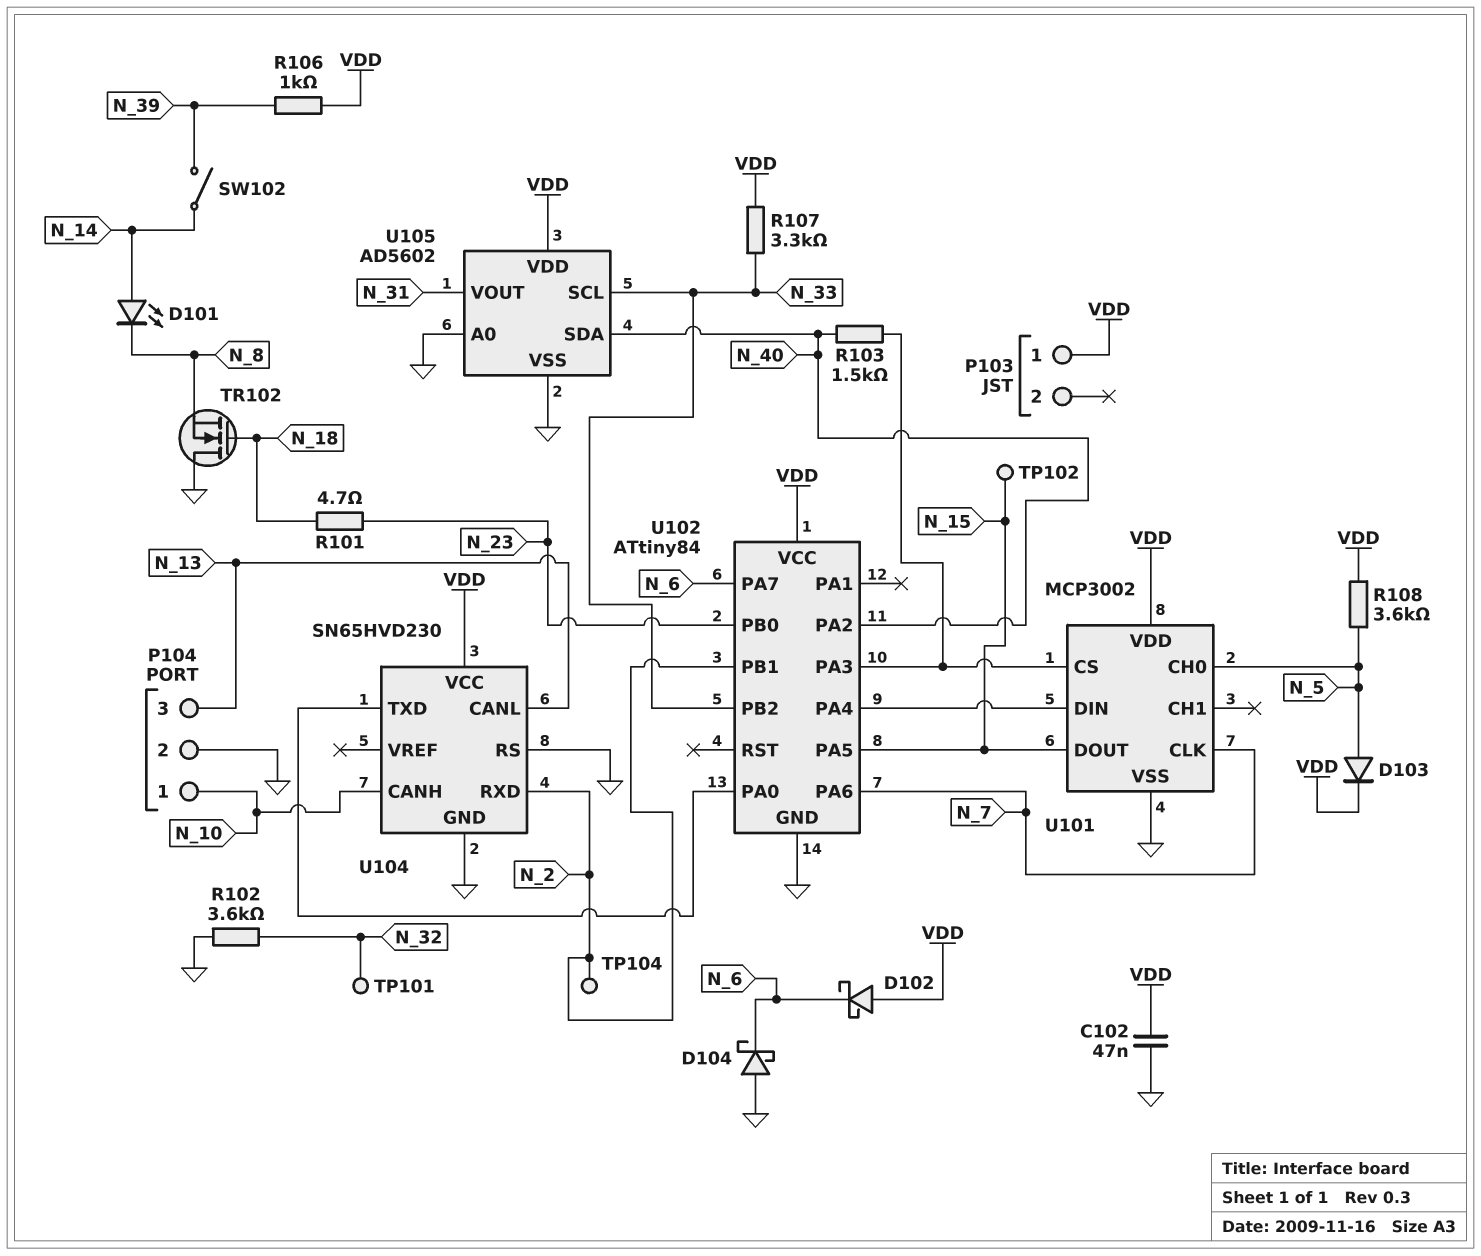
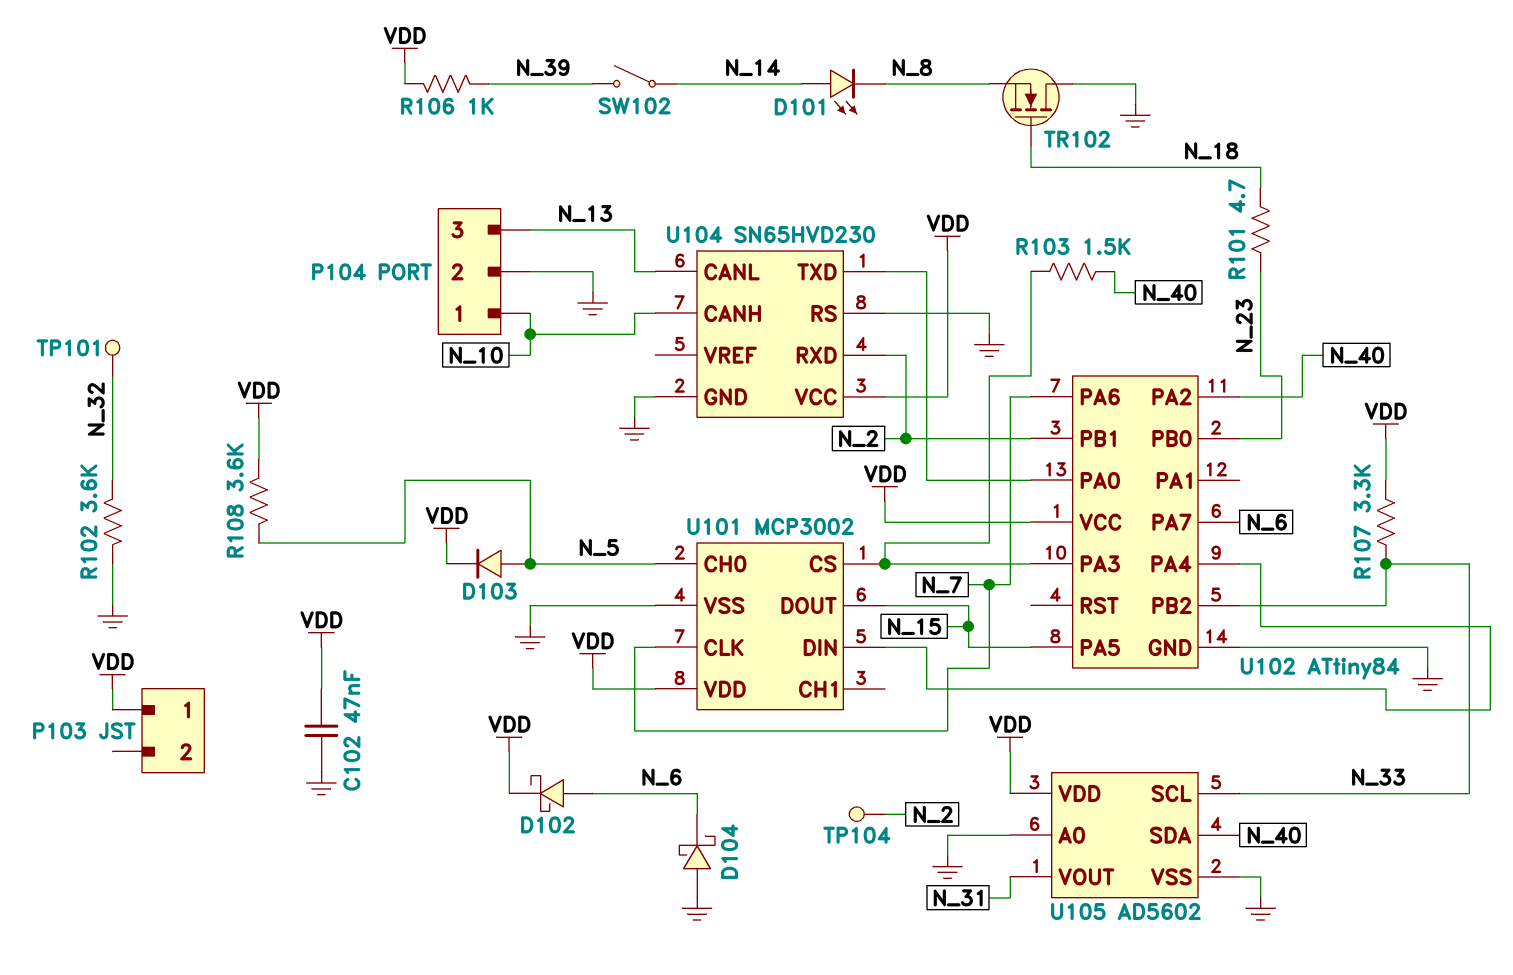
D102: schottky (A VDD, K N_6) -> schottky (A N_6, K VDD)
TP102: test point (N_15) -> none

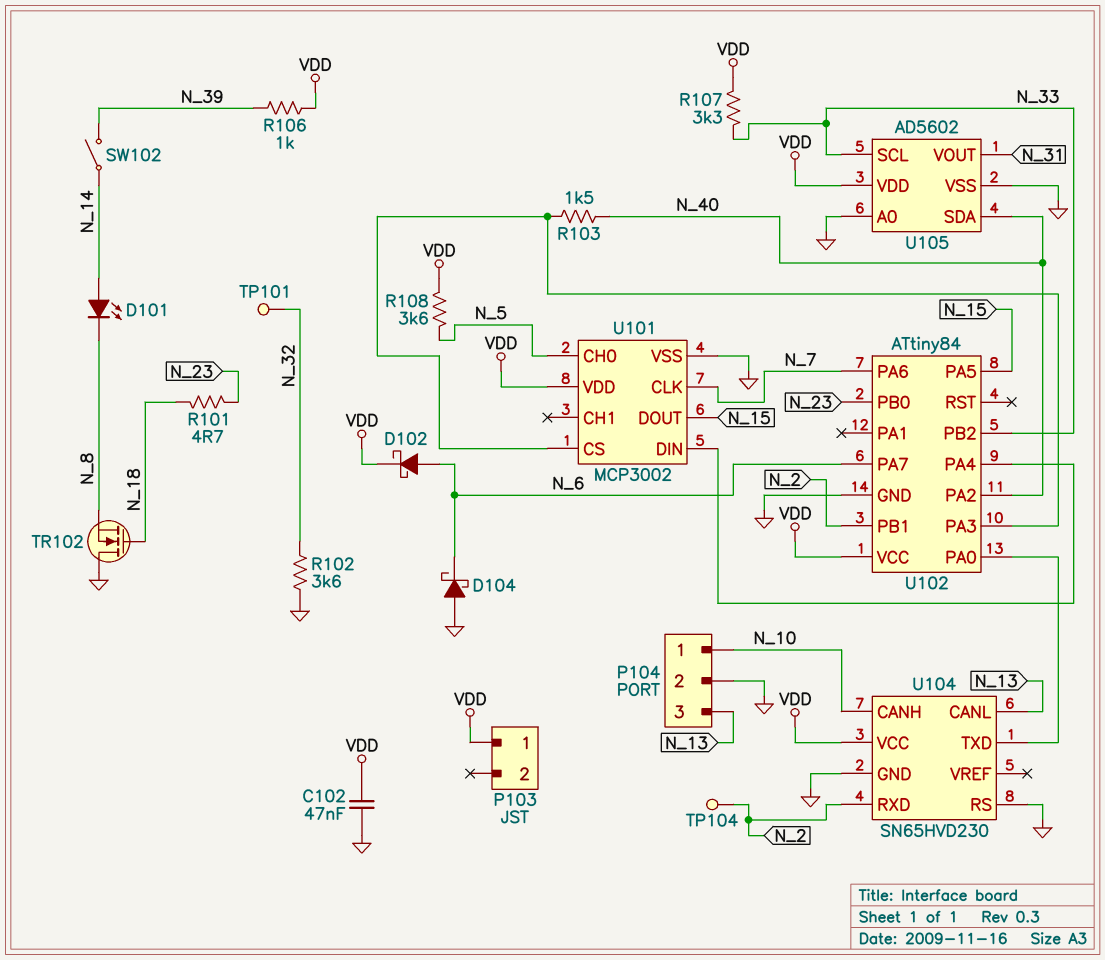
D103: diode (A N_5, K VDD) -> none

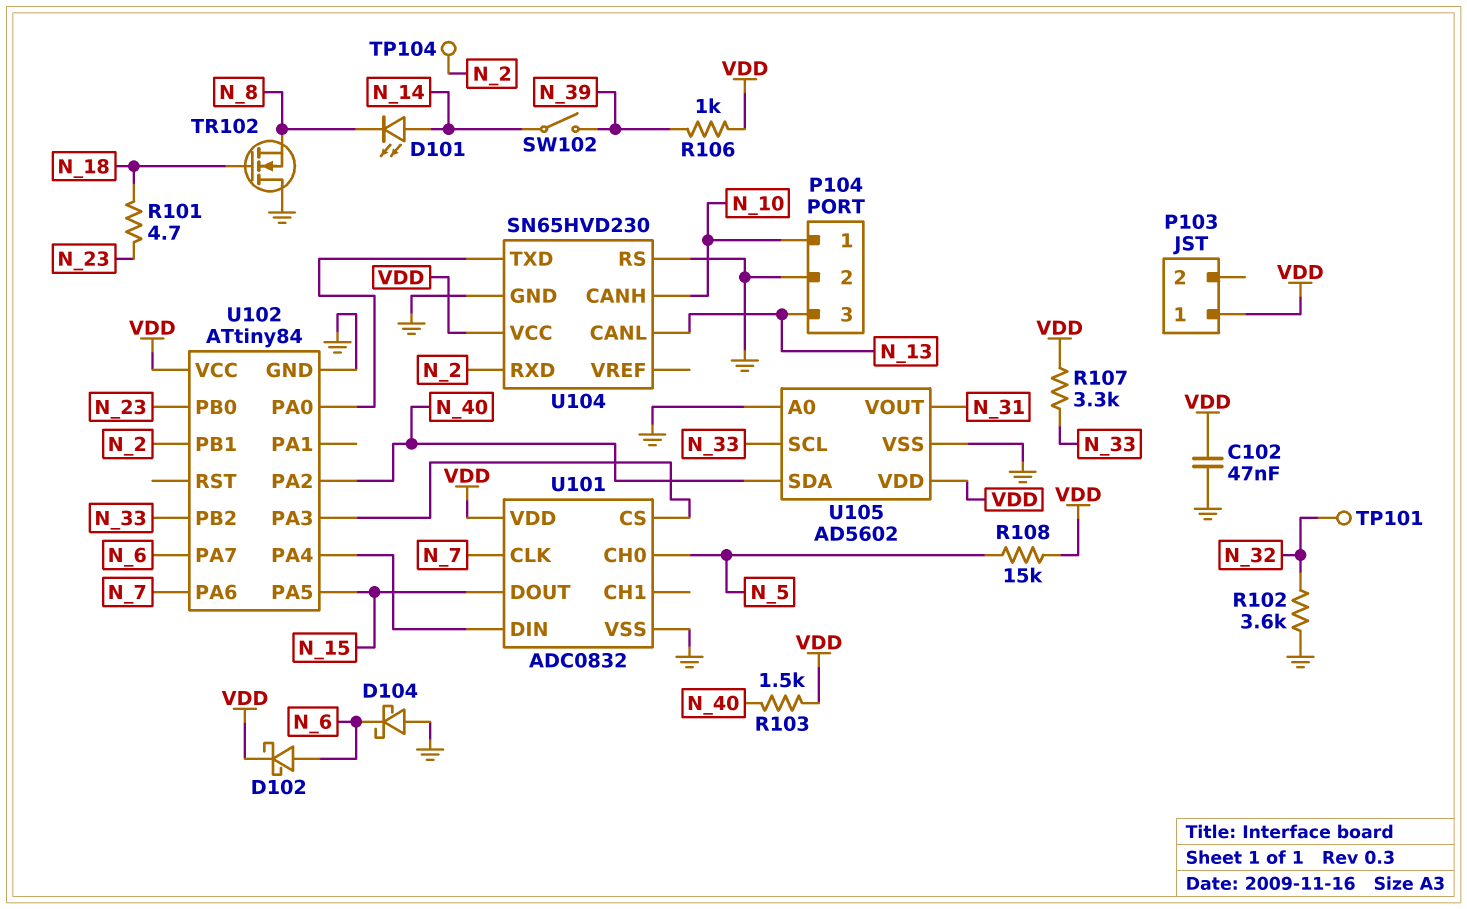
R103: 1.5k (N_40, U101/CS) -> 1.5k (N_40, VDD)
R108: 3.6k (N_5, VDD) -> 15k (N_5, VDD)
U101: MCP3002 -> ADC0832

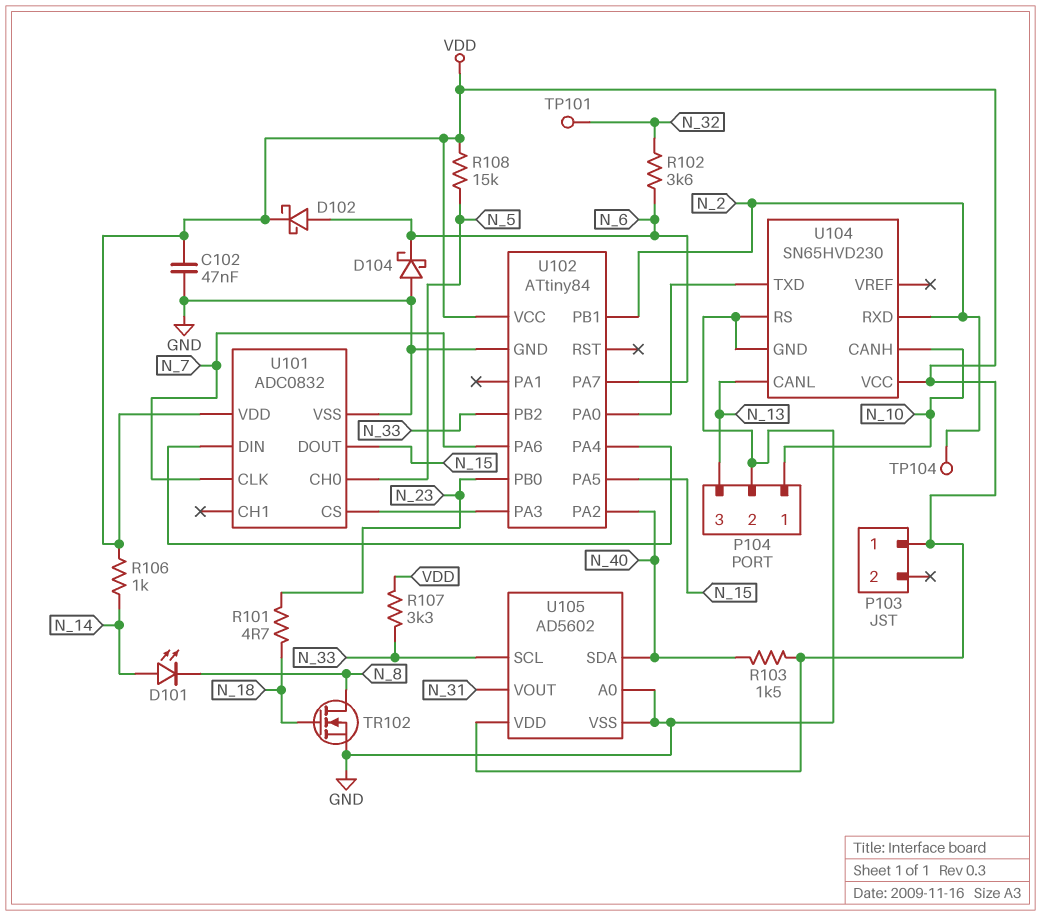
R102: 3.6k (GND, N_32) -> 3.6k (N_6, N_32)
R106: 1k (N_39, VDD) -> 1k (N_14, VDD)
SW102: switch (N_14, N_39) -> none
TR102: NMOS (G N_18, D GND, S N_8) -> NMOS (G N_18, D N_8, S GND)

